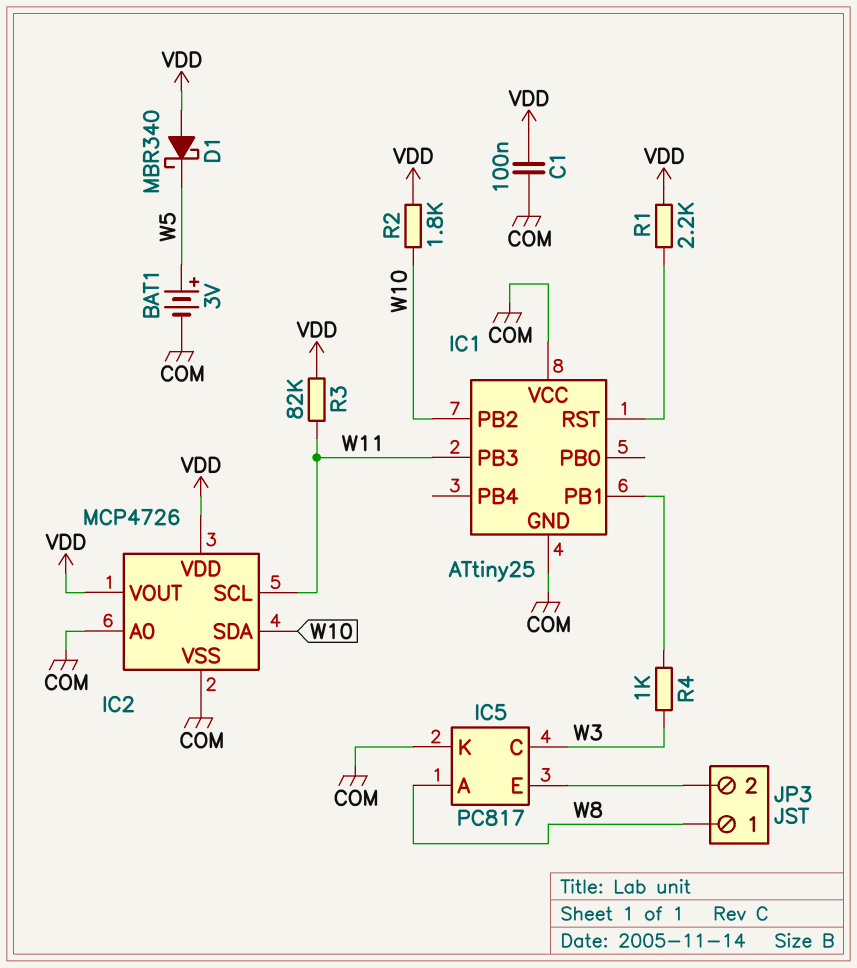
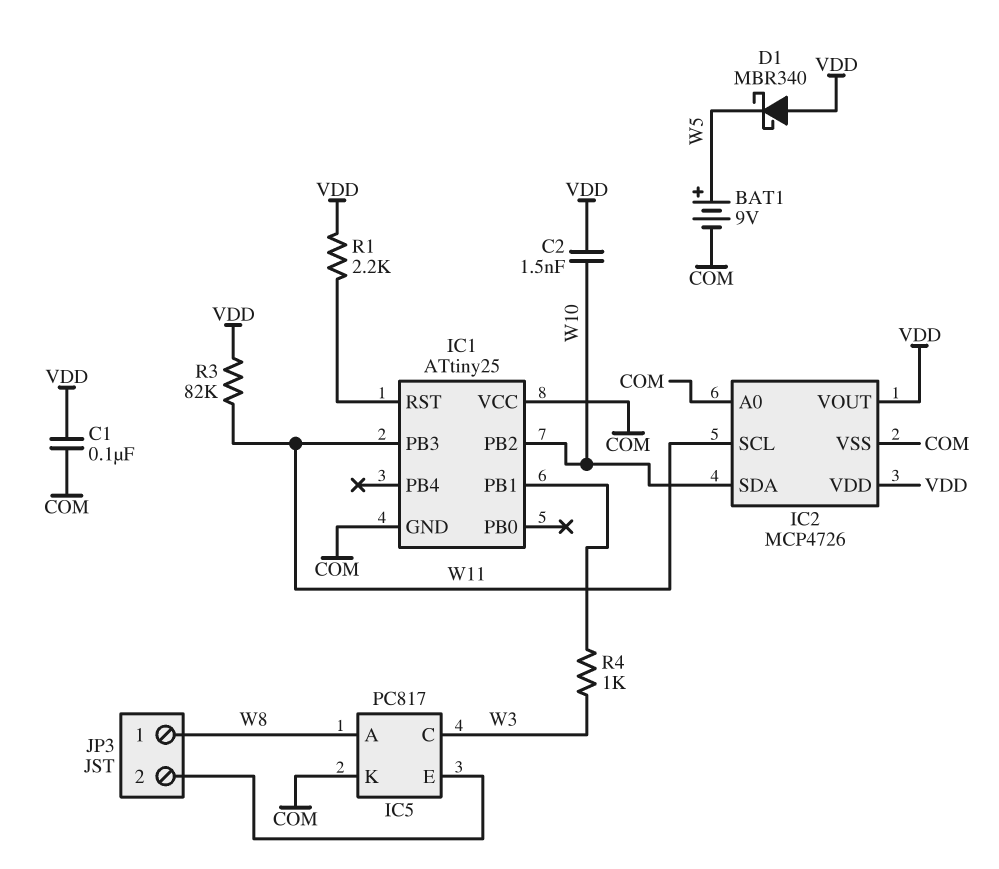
BAT1: 3V (plus W5, minus COM) -> 9V (plus W5, minus COM)
C2: none -> 1.5nF (VDD, W10)
R2: 1.8k (VDD, W10) -> none

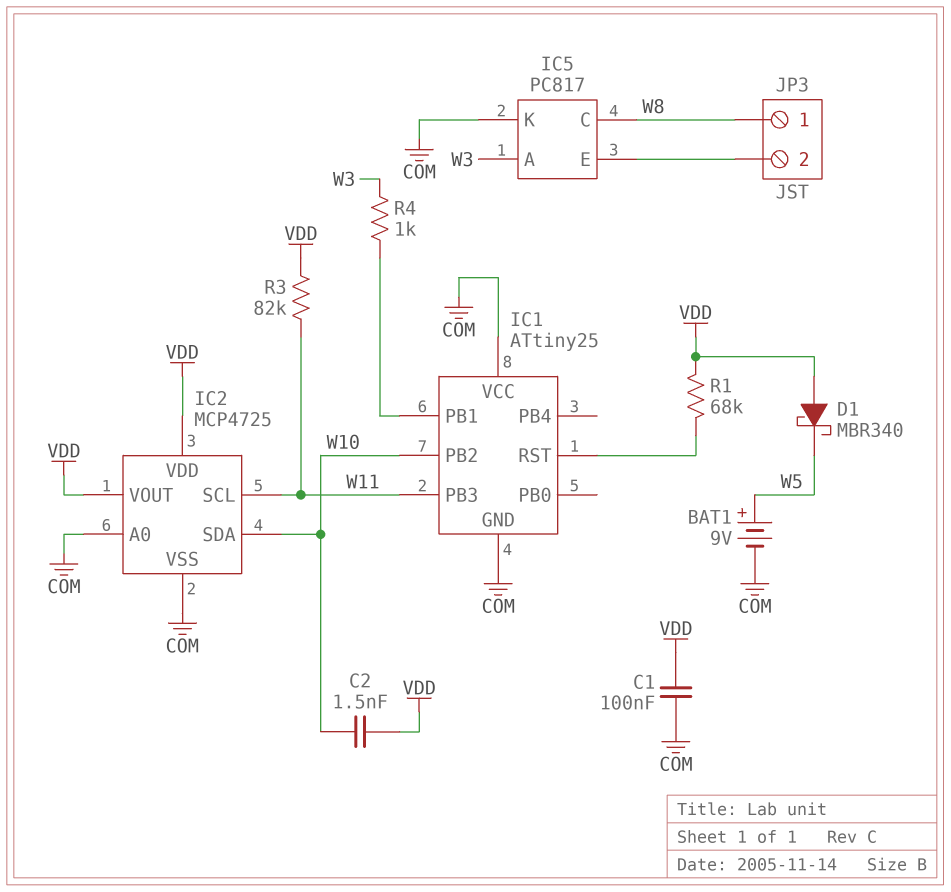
IC2: MCP4726 -> MCP4725
IC5 pin A: W8 -> W3
IC5 pin C: W3 -> W8
R1: 2.2k (IC1/RST, VDD) -> 68k (IC1/RST, VDD)

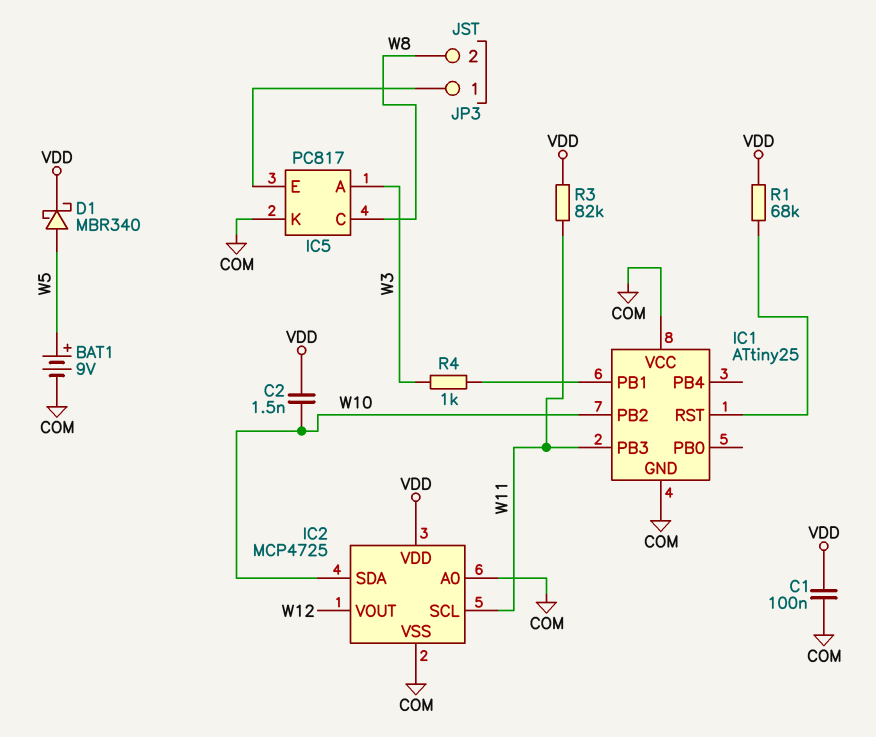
D1: schottky MBR340 (A VDD, K W5) -> schottky MBR340 (A W5, K VDD)
IC2 pin VOUT: VDD -> W12
JP3 pin 1: W8 -> IC5/E
JP3 pin 2: IC5/E -> W8

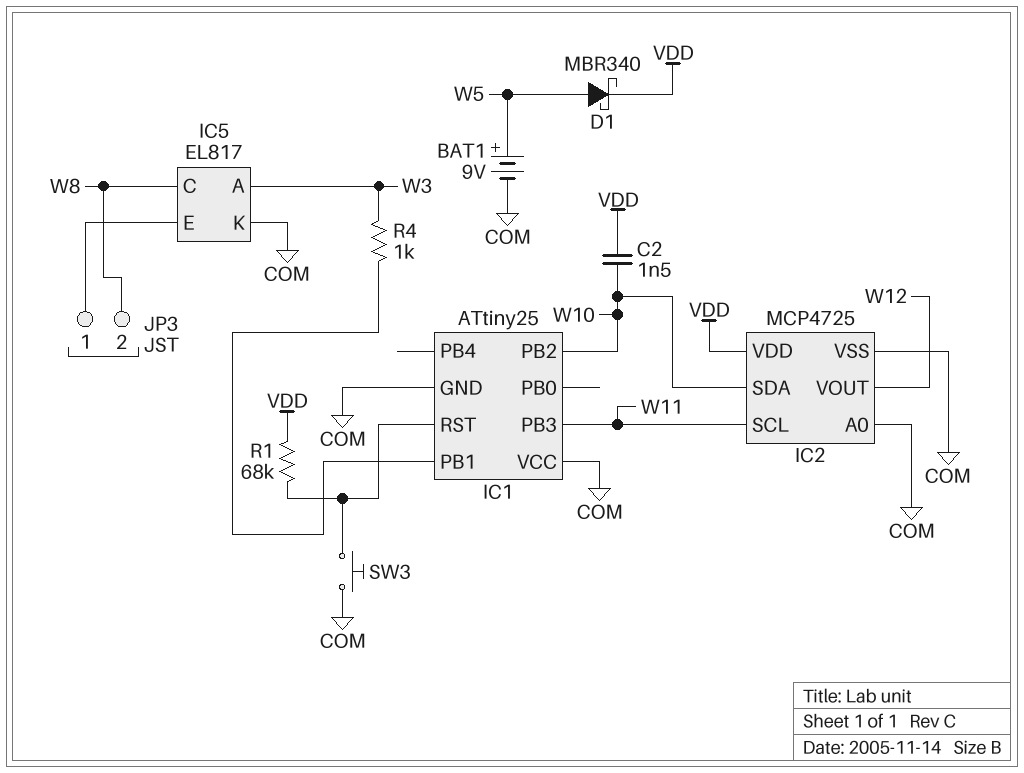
C1: 100nF (COM, VDD) -> none
IC5: PC817 -> EL817
R3: 82k (VDD, W11) -> none
SW3: none -> button (COM, IC1/RST)

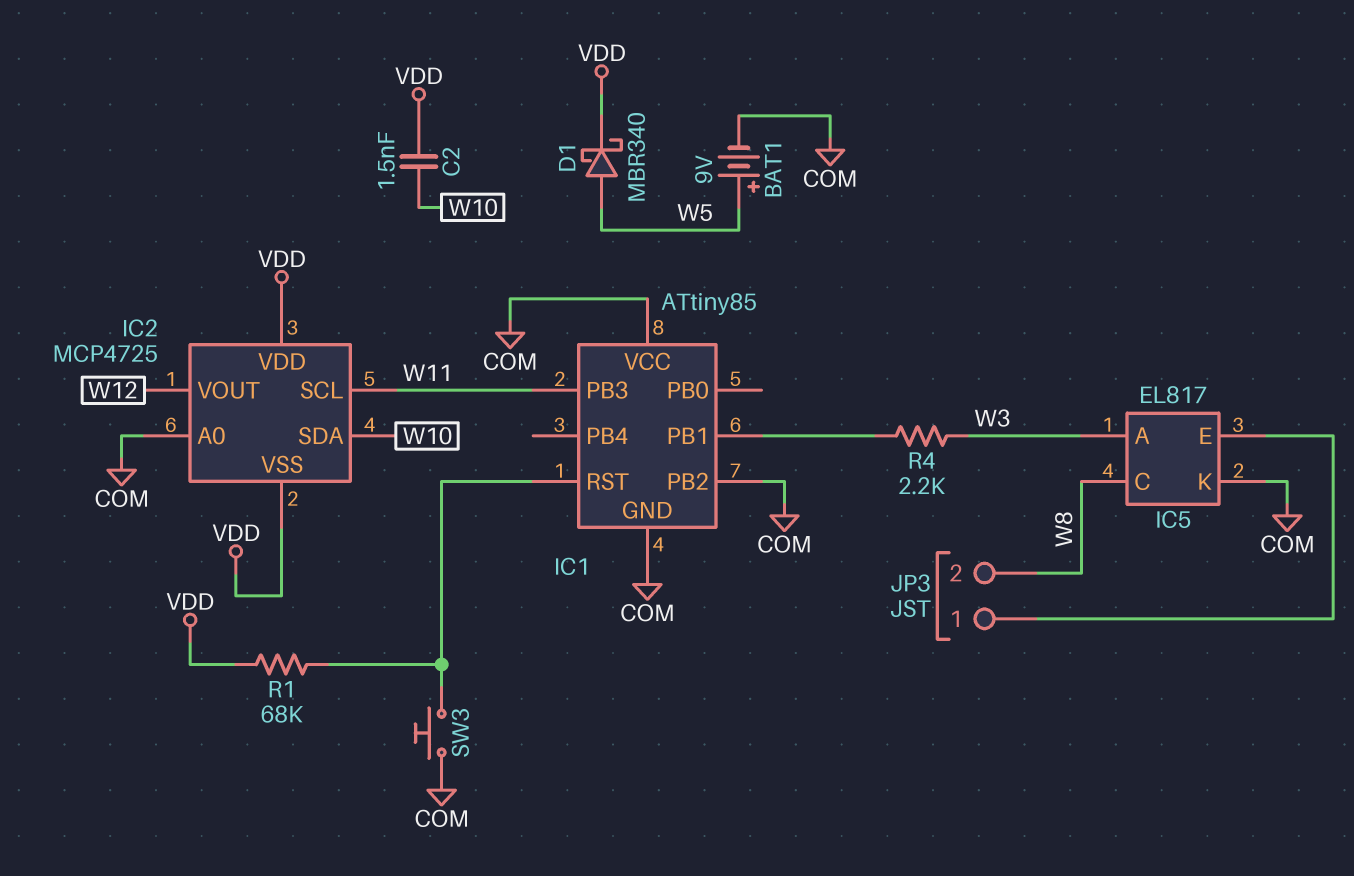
IC1: ATtiny25 -> ATtiny85
IC1 pin PB2: W10 -> COM
IC2 pin VSS: COM -> VDD
R4: 1k (IC1/PB1, W3) -> 2.2k (IC1/PB1, W3)

